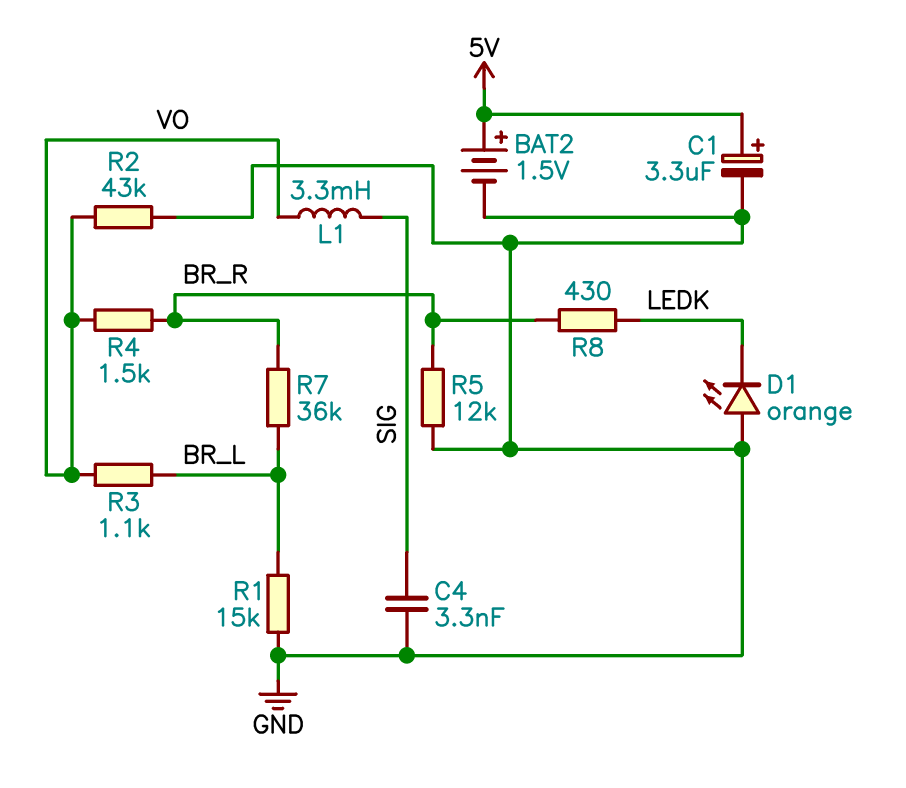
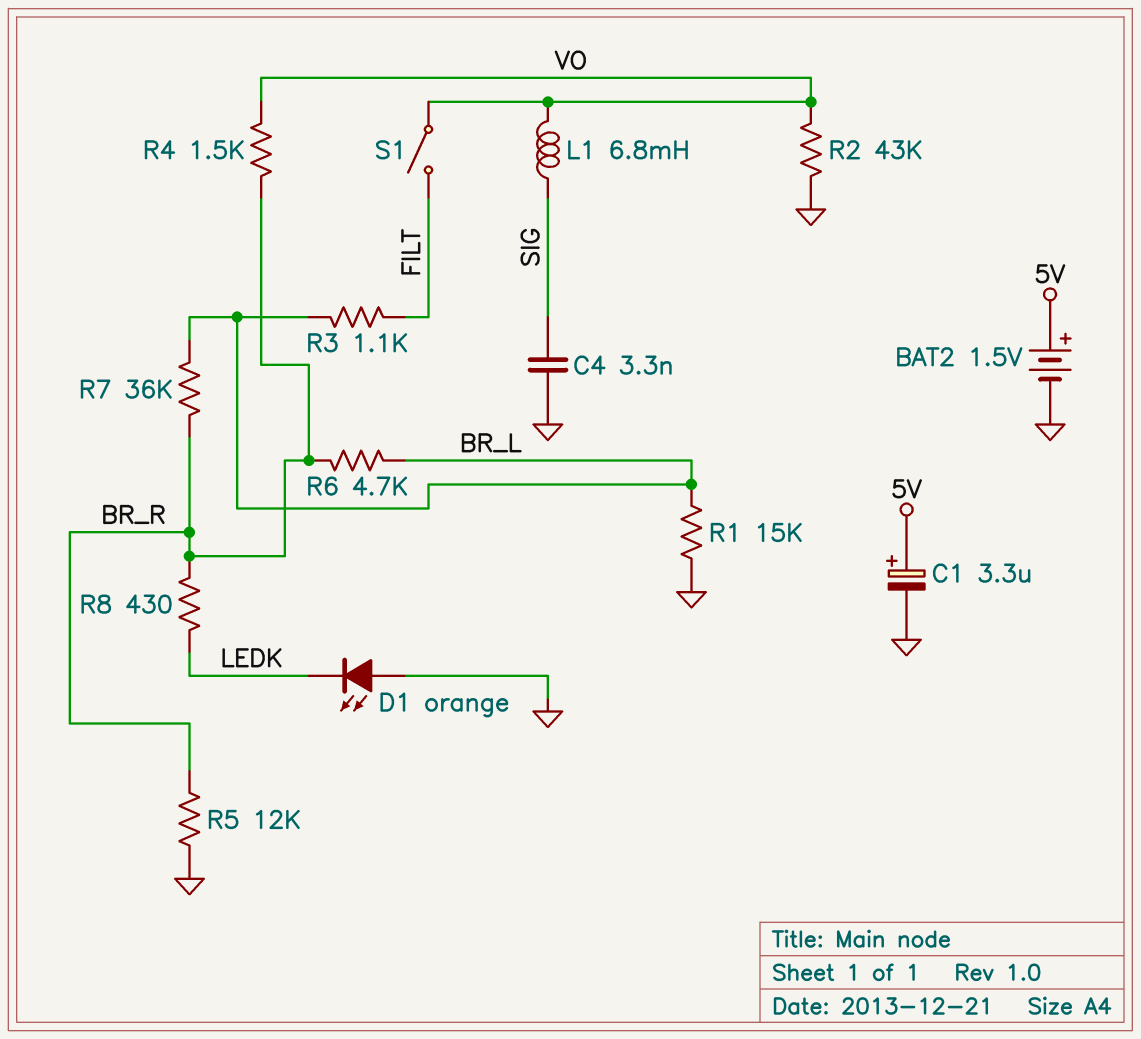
L1: 3.3mH (SIG, VO) -> 6.8mH (SIG, VO)
R3: 1.1k (BR_L, VO) -> 1.1k (BR_L, FILT)
R6: none -> 4.7k (BR_L, BR_R)
S1: none -> switch (FILT, VO)

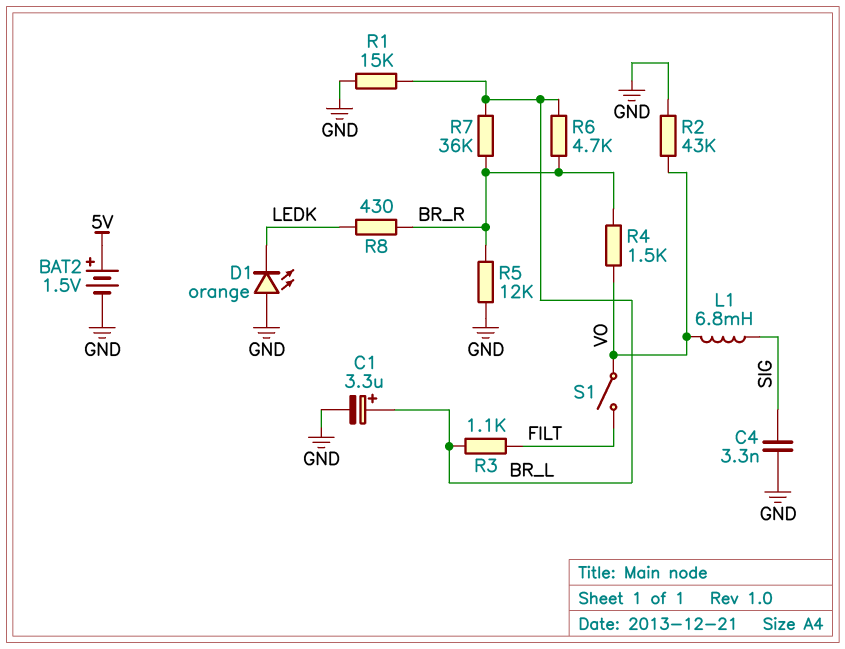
C1: 3.3uF (plus 5V, minus GND) -> 3.3uF (plus BR_L, minus GND)

